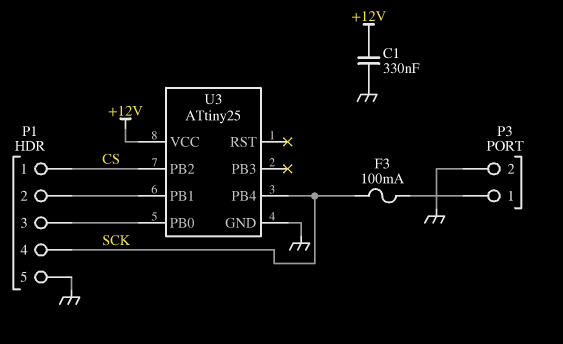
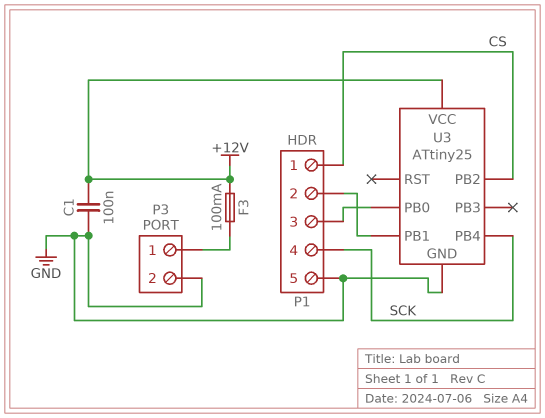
C1: 330nF (+12V, GND) -> 100nF (+12V, GND)
F3: 100mA (P3/1, SCK) -> 100mA (+12V, P3/1)

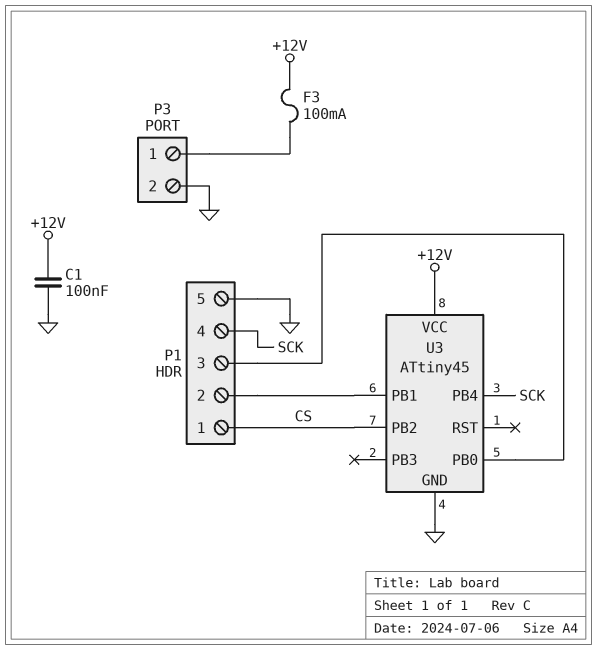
U3: ATtiny25 -> ATtiny45

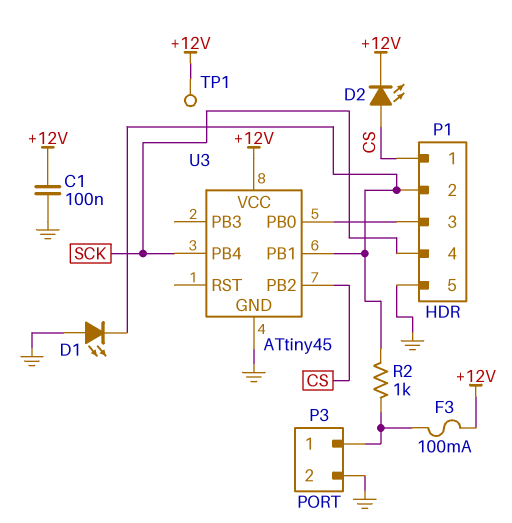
D1: none -> LED (A GND, K P1/2)
D2: none -> LED (A CS, K +12V)
R2: none -> 1k (P1/2, P3/1)
TP1: none -> test point (+12V)

